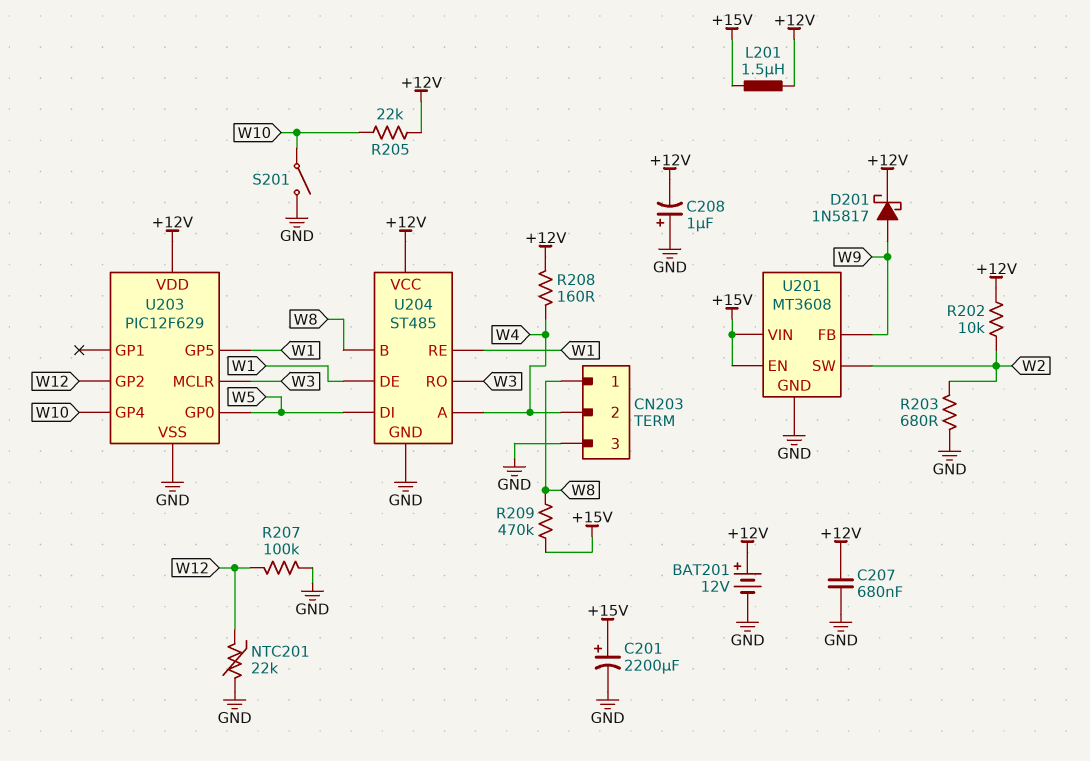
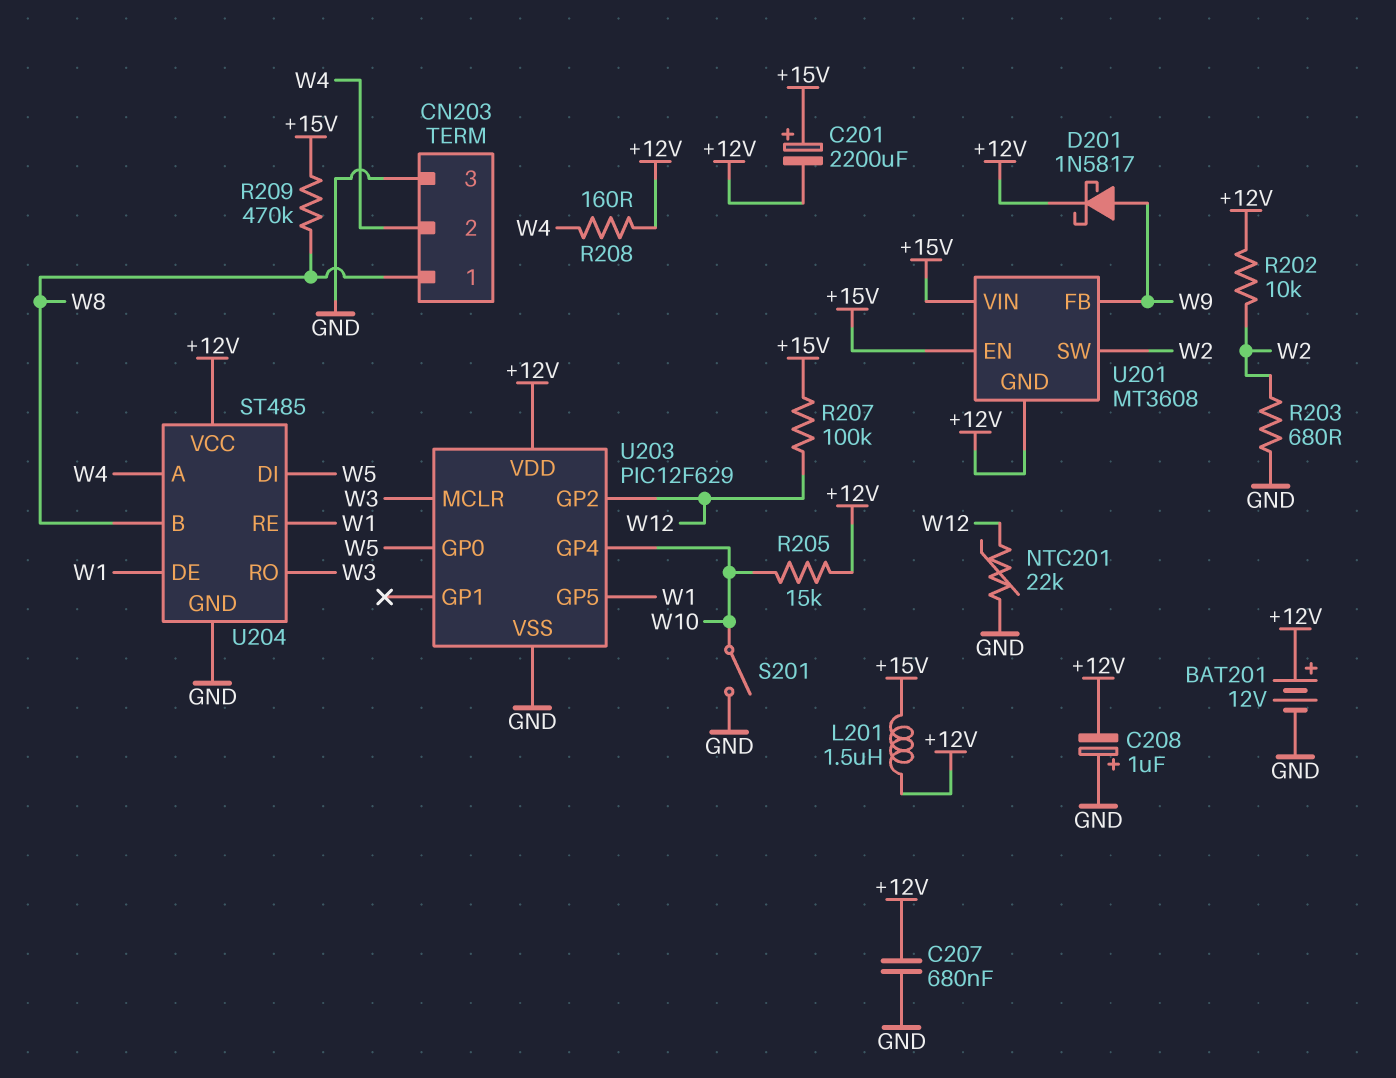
C201: 2200uF (plus +15V, minus GND) -> 2200uF (plus +15V, minus +12V)
R205: 22k (+12V, W10) -> 15k (+12V, W10)
R207: 100k (GND, W12) -> 100k (+15V, W12)
U201 pin GND: GND -> +12V

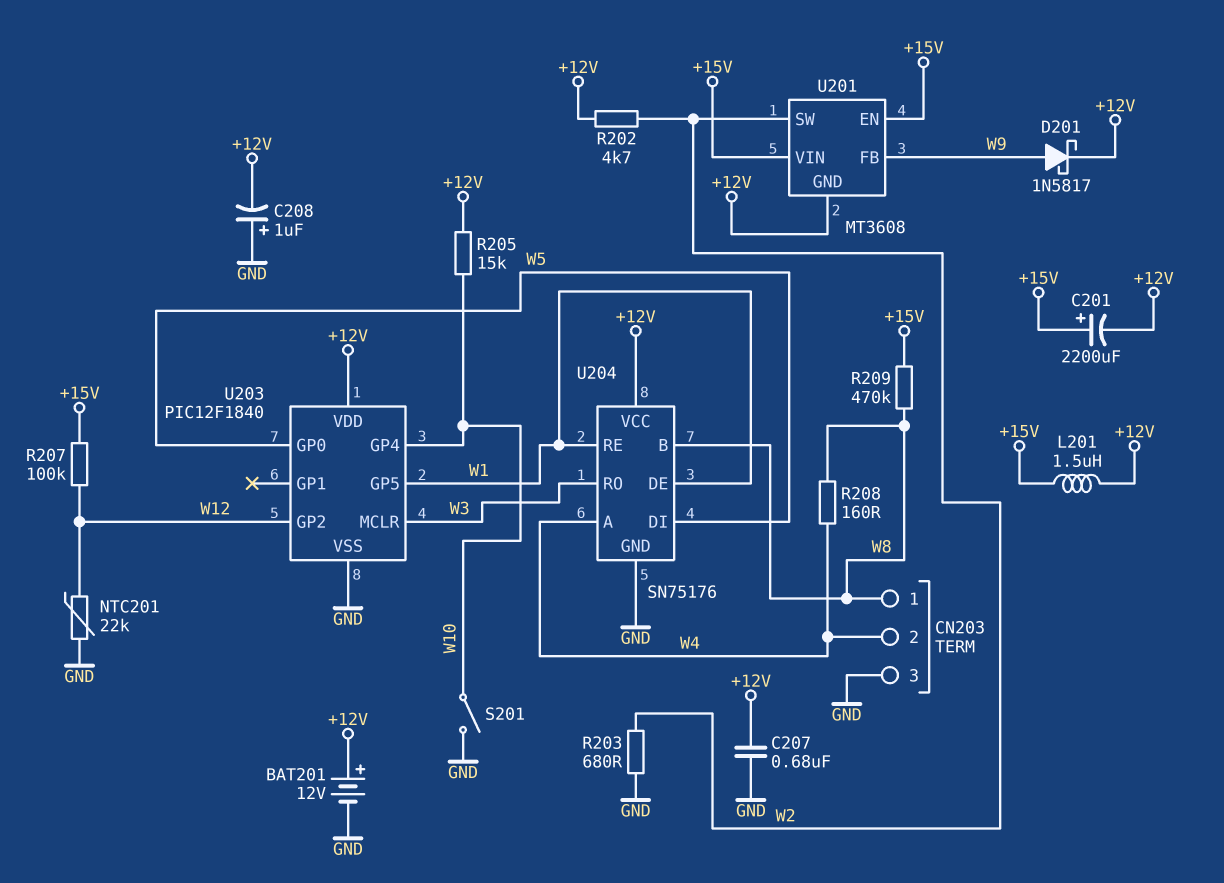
R202: 10k (+12V, W2) -> 4.7k (+12V, W2)
R208: 160 (+12V, W4) -> 160 (W4, W8)
U203: PIC12F629 -> PIC12F1840
U204: ST485 -> SN75176

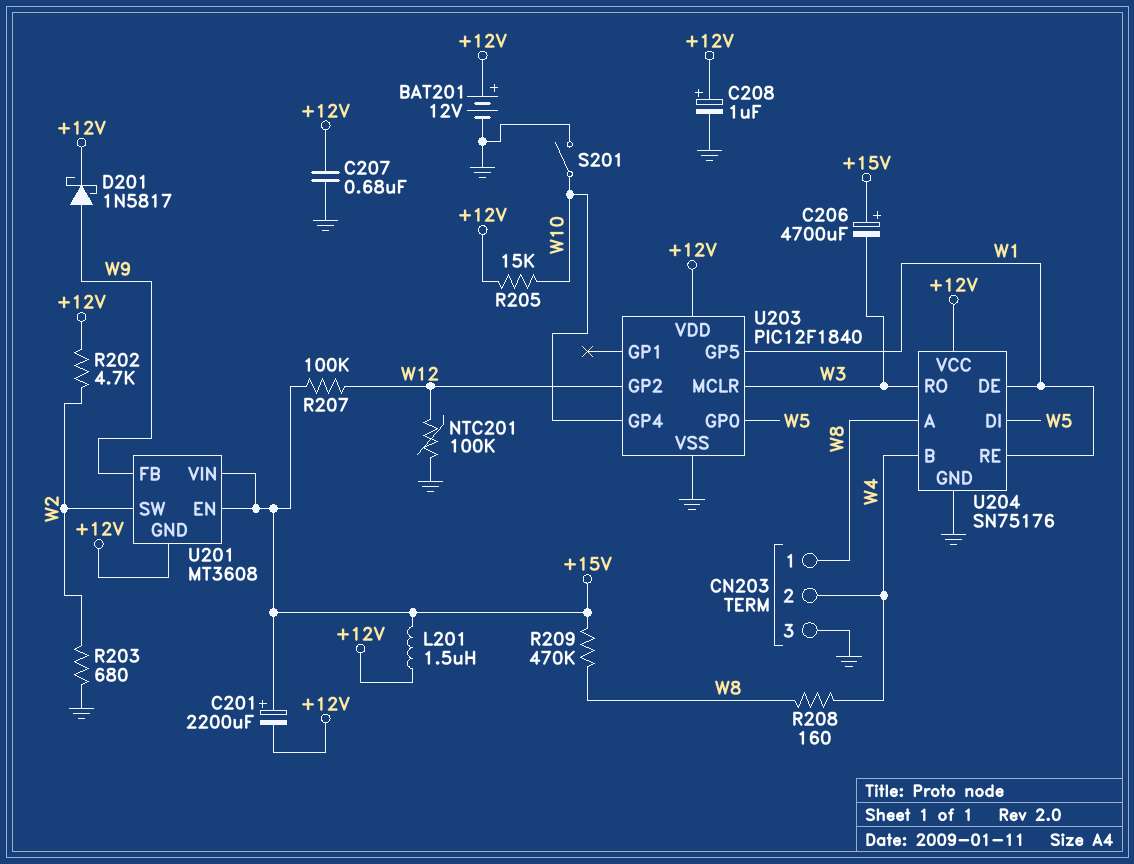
C206: none -> 4700uF (plus +15V, minus W3)
C208: 1uF (plus GND, minus +12V) -> 1uF (plus +12V, minus GND)
NTC201: 22k (GND, W12) -> 100k (GND, W12)
U204 pin A: W4 -> W8
U204 pin B: W8 -> W4

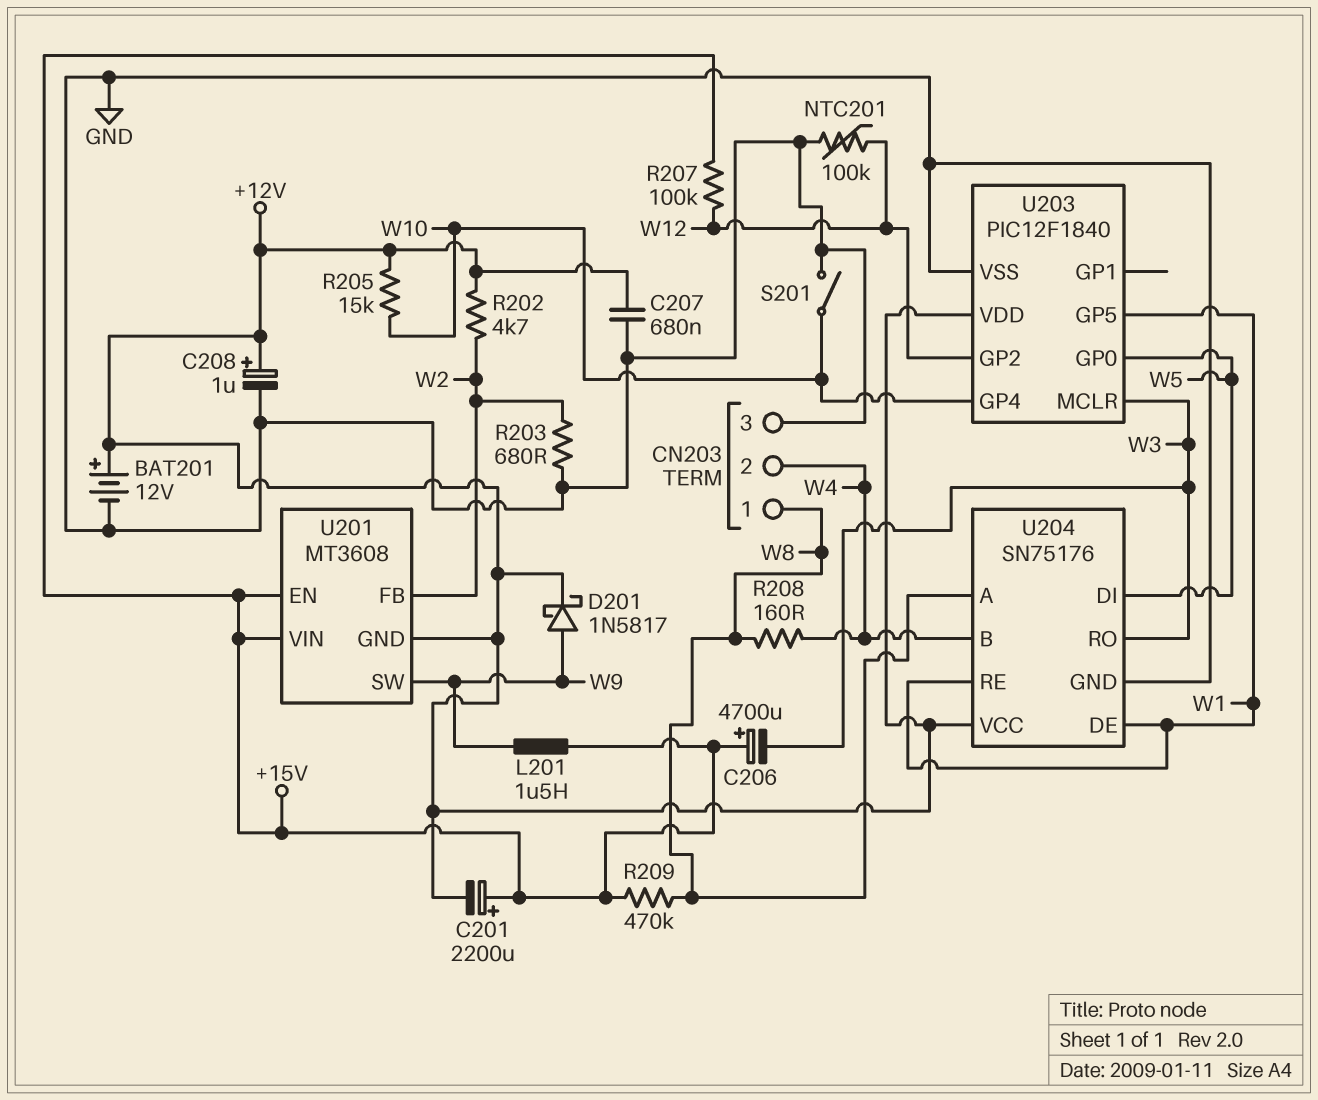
L201: 1.5uH (+12V, +15V) -> 1.5uH (+15V, W9)
U201 pin FB: W9 -> W2
U201 pin SW: W2 -> W9

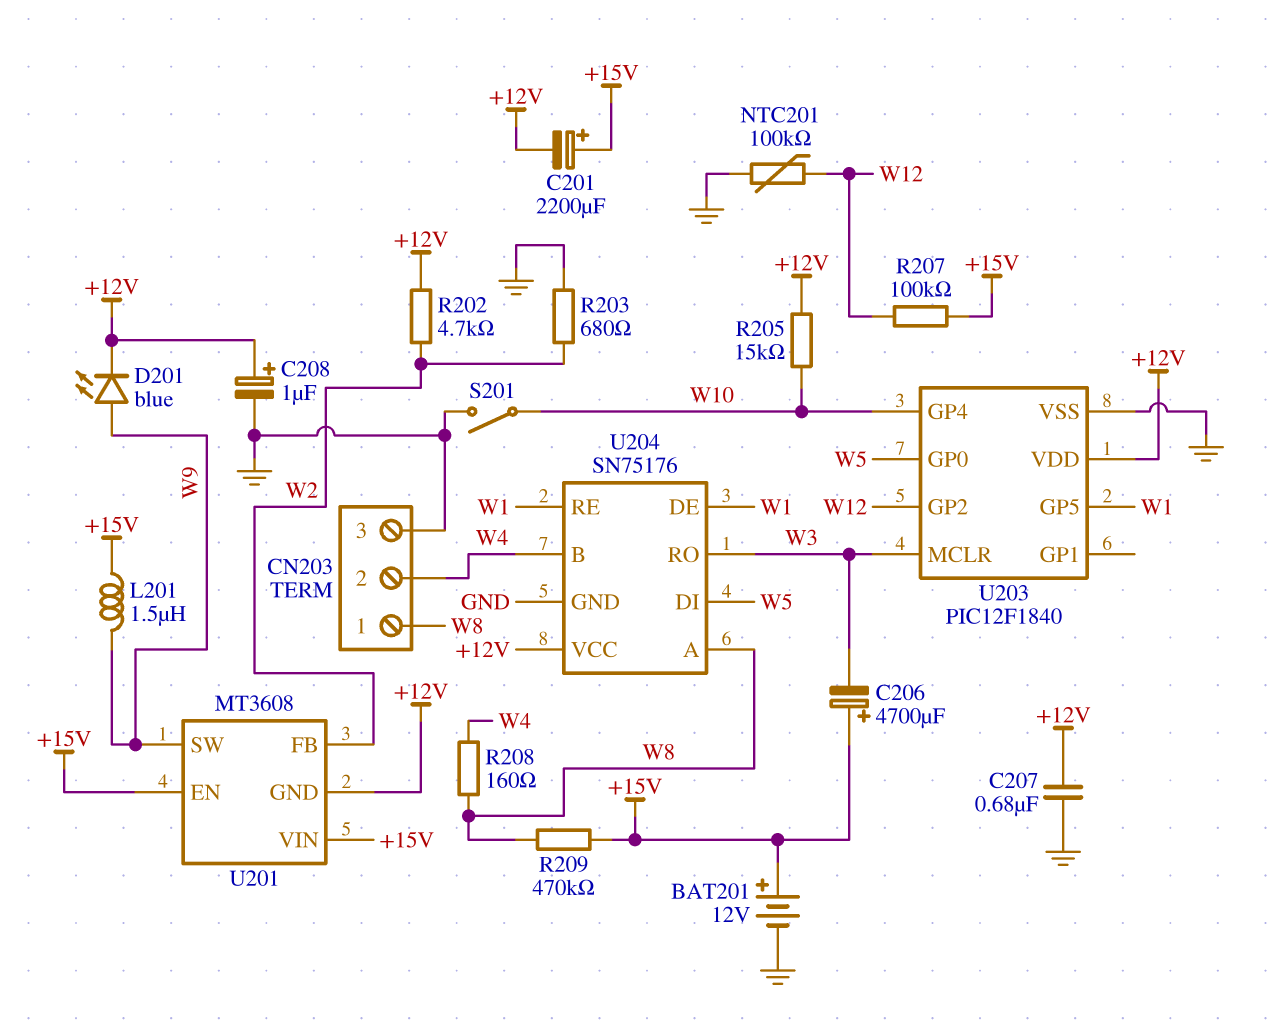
BAT201: 12V (plus +12V, minus GND) -> 12V (plus +15V, minus GND)
D201: schottky 1N5817 (A W9, K +12V) -> LED blue (A W9, K +12V)

